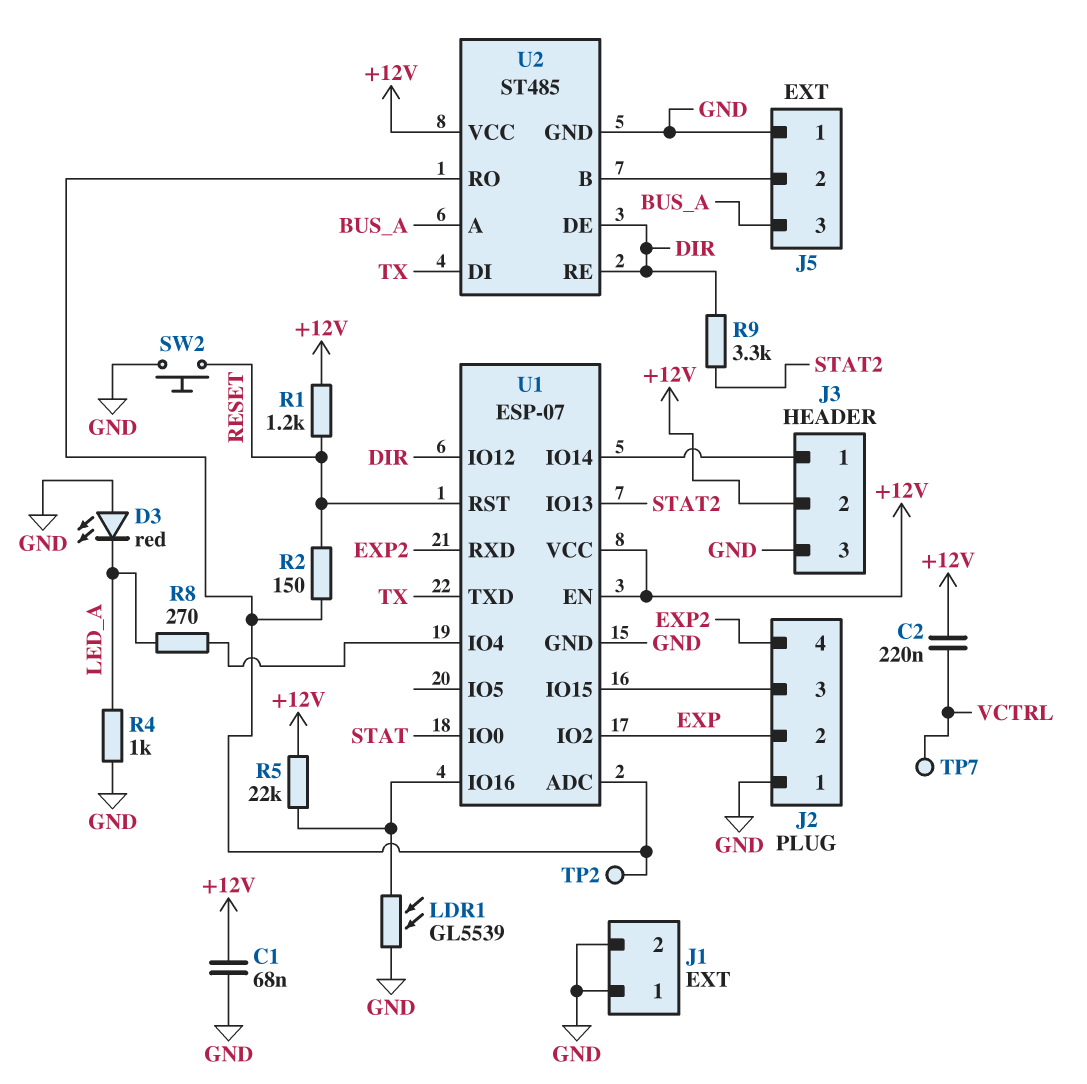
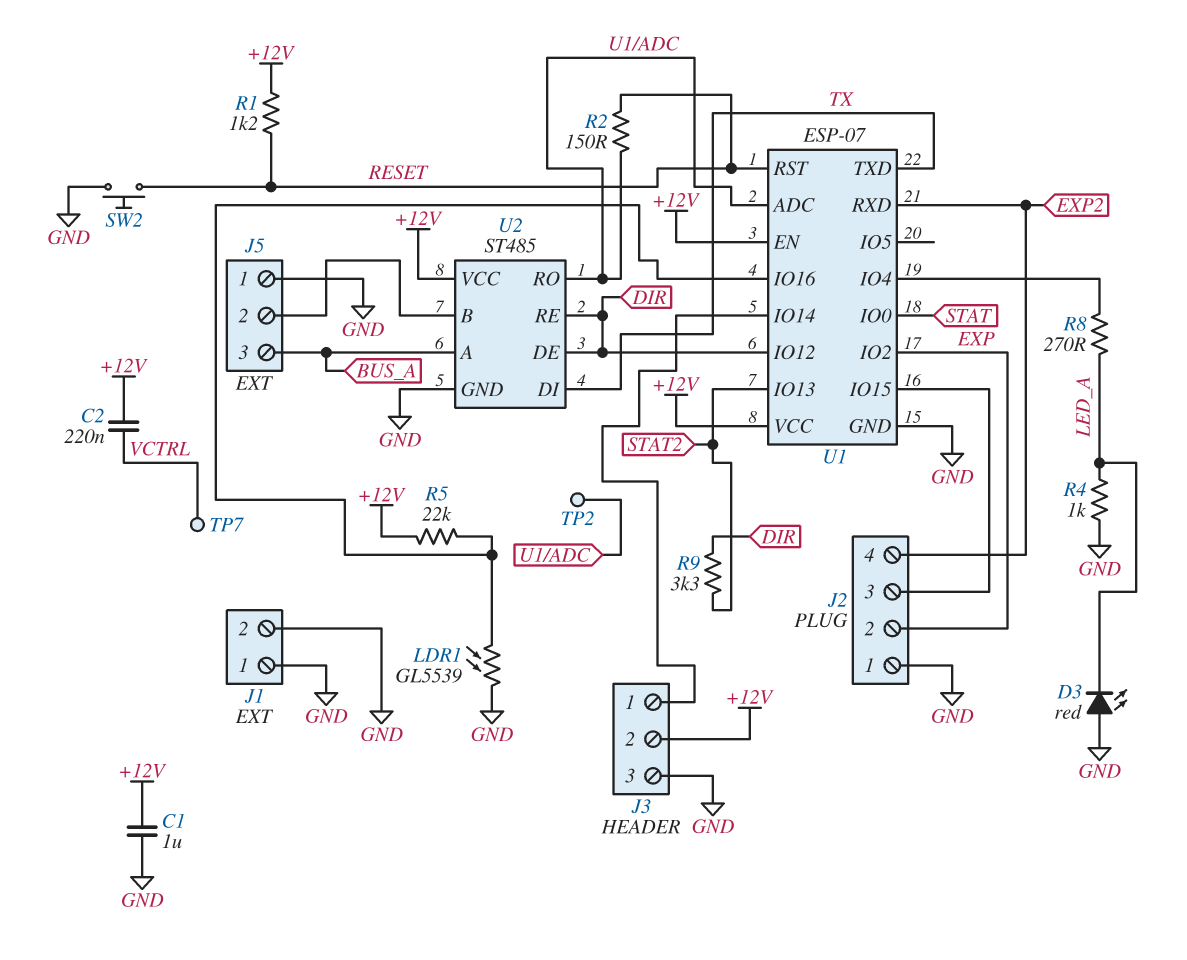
C1: 68nF (+12V, GND) -> 1uF (+12V, GND)

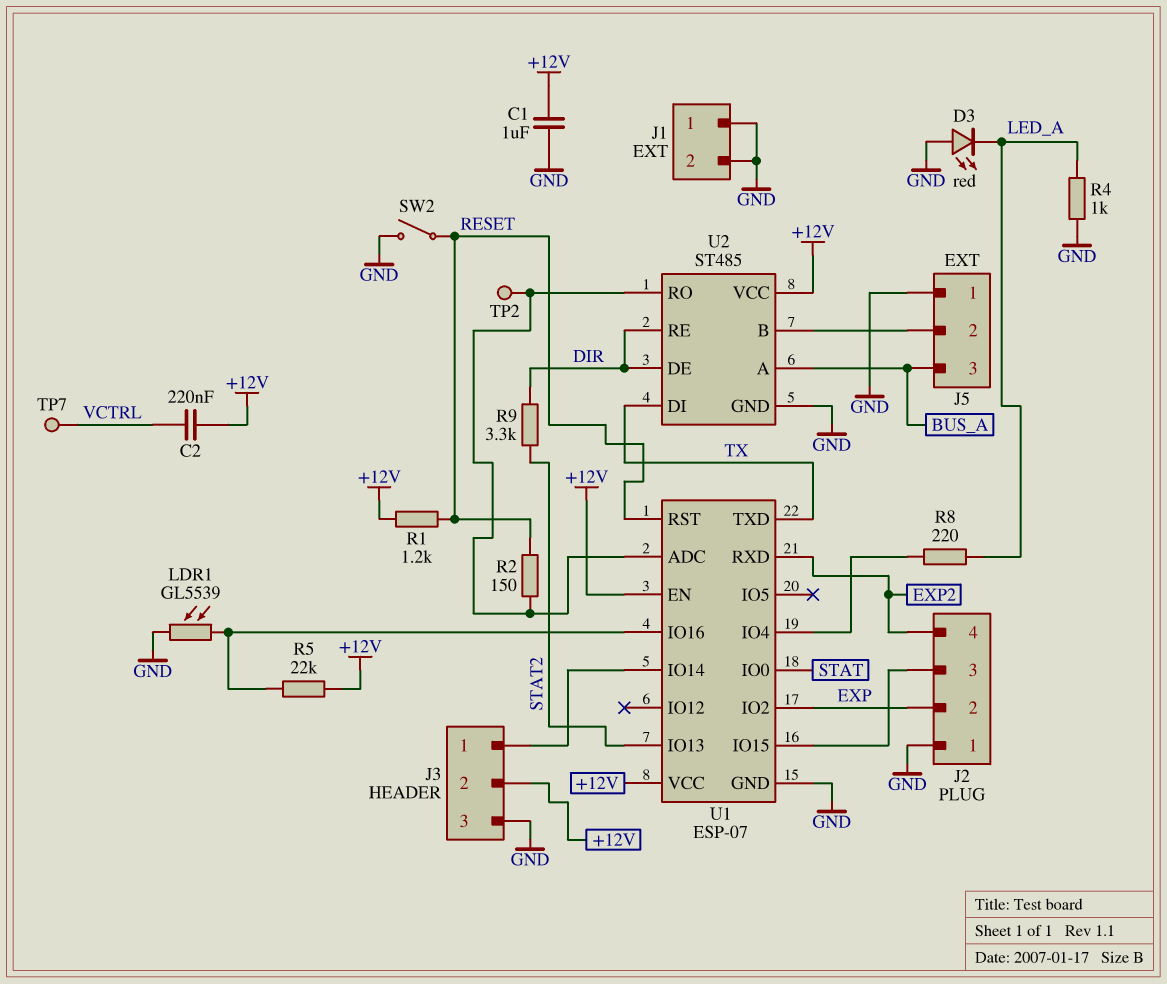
R8: 270 (LED_A, U1/IO4) -> 220 (LED_A, U1/IO4)
SW2: button (GND, RESET) -> switch (GND, RESET)
U1 pin IO12: DIR -> none

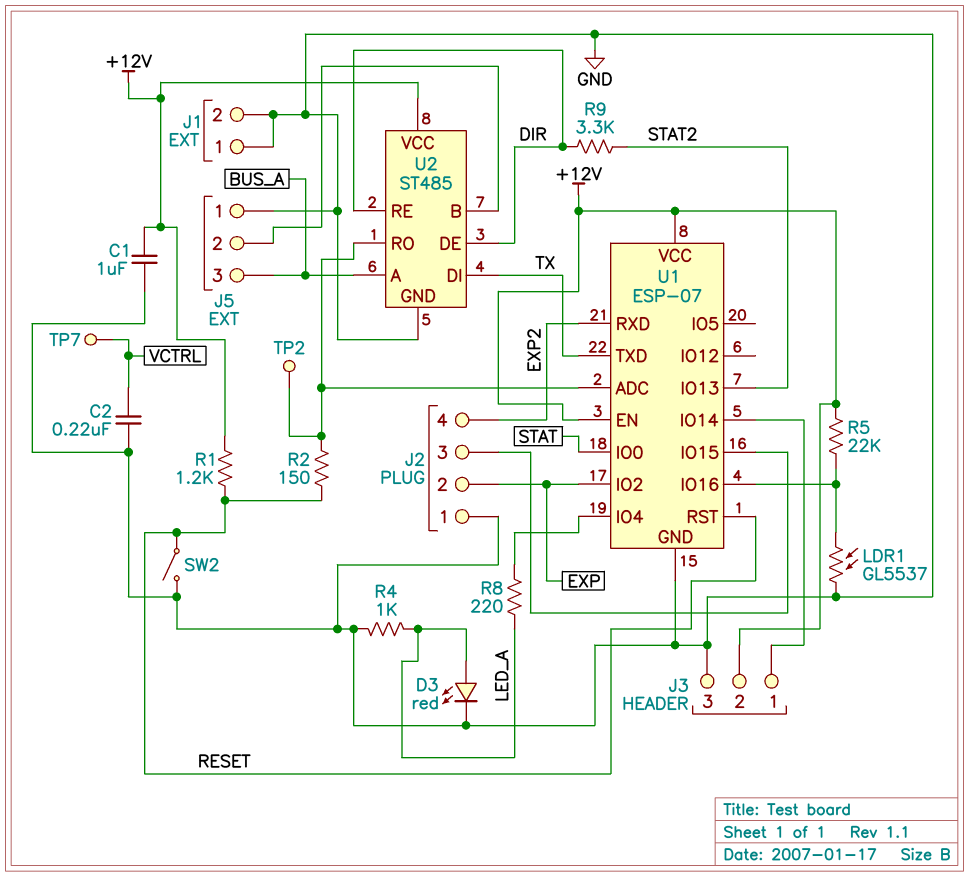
C2: 220nF (+12V, VCTRL) -> 220nF (GND, VCTRL)
D3: LED red (A GND, K LED_A) -> LED red (A LED_A, K GND)
LDR1: GL5539 (GND, U1/IO16) -> GL5537 (GND, U1/IO16)

